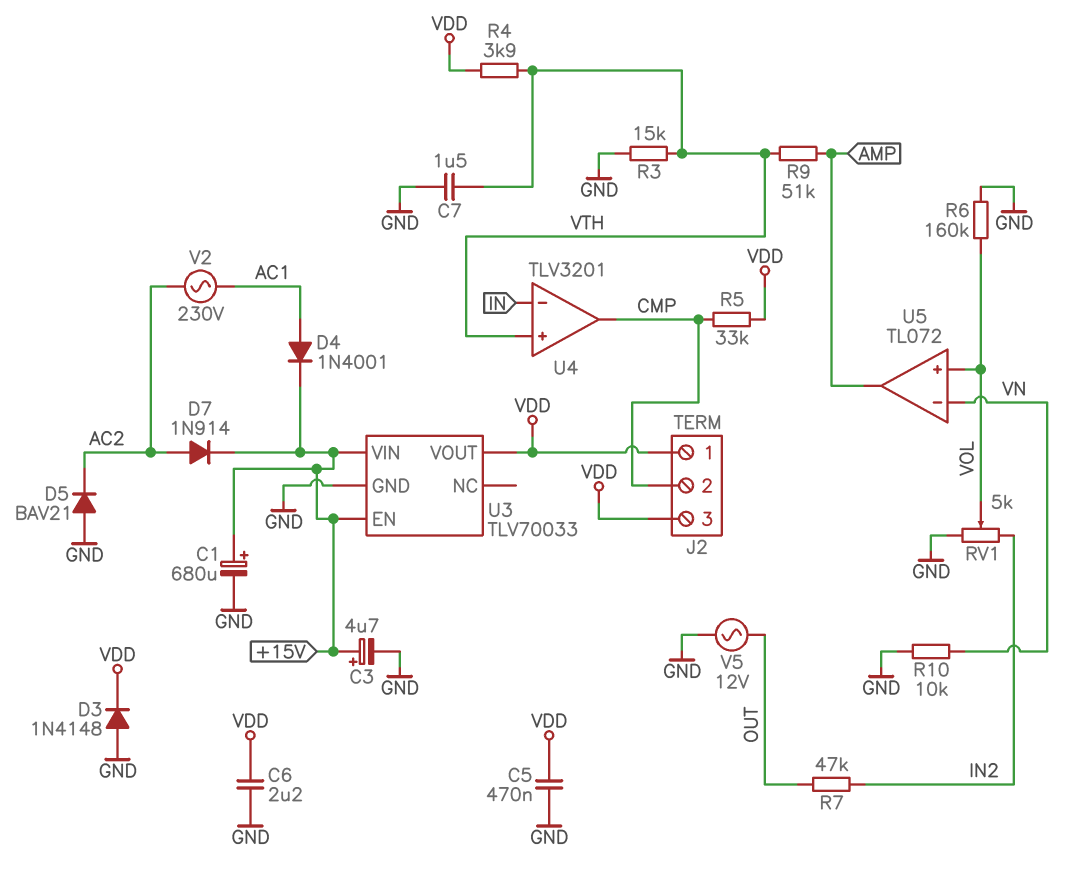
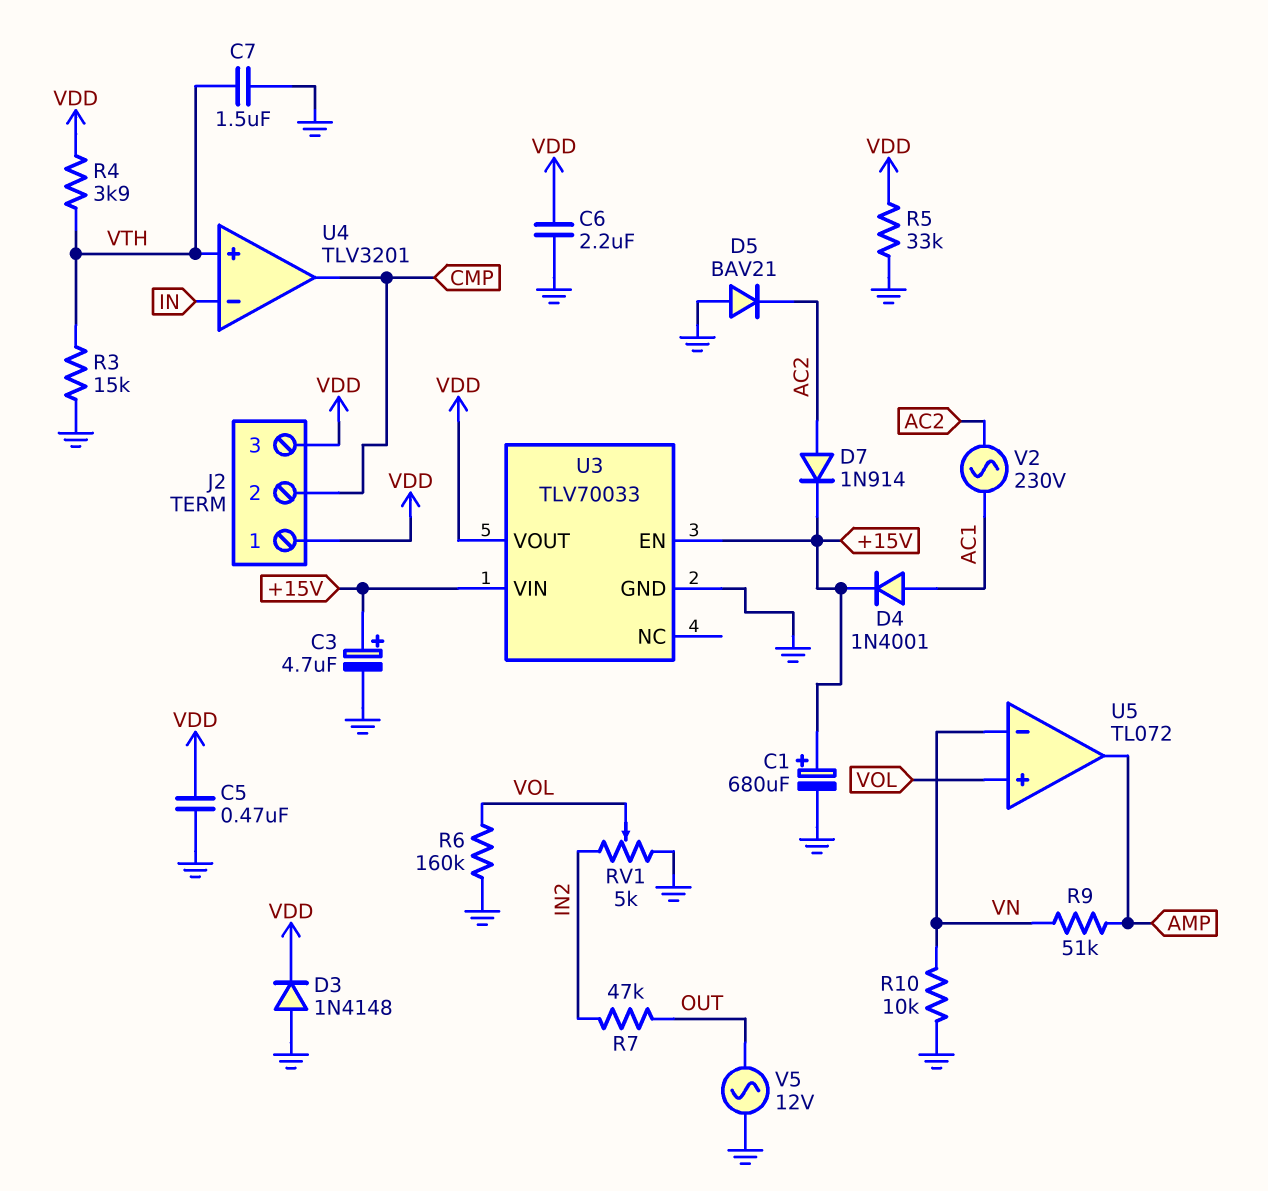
R5: 33k (CMP, VDD) -> 33k (GND, VDD)
R9: 51k (AMP, VTH) -> 51k (AMP, VN)

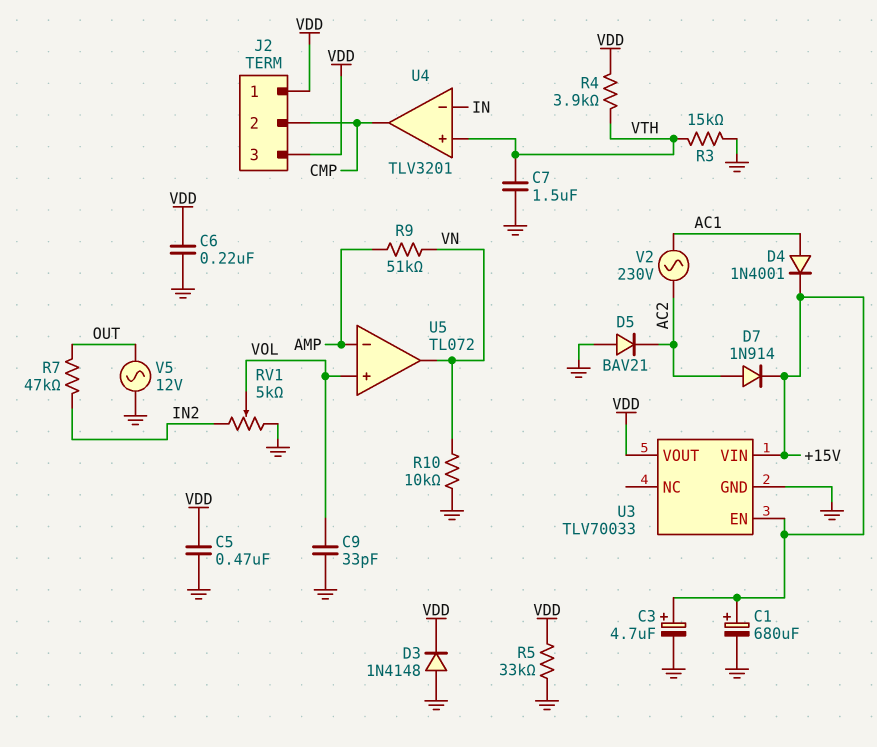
C6: 2.2uF (GND, VDD) -> 220nF (GND, VDD)
C9: none -> 33pF (GND, VOL)
R6: 160k (GND, VOL) -> none
U5 pin in-: VN -> AMP
U5 pin out: AMP -> VN

